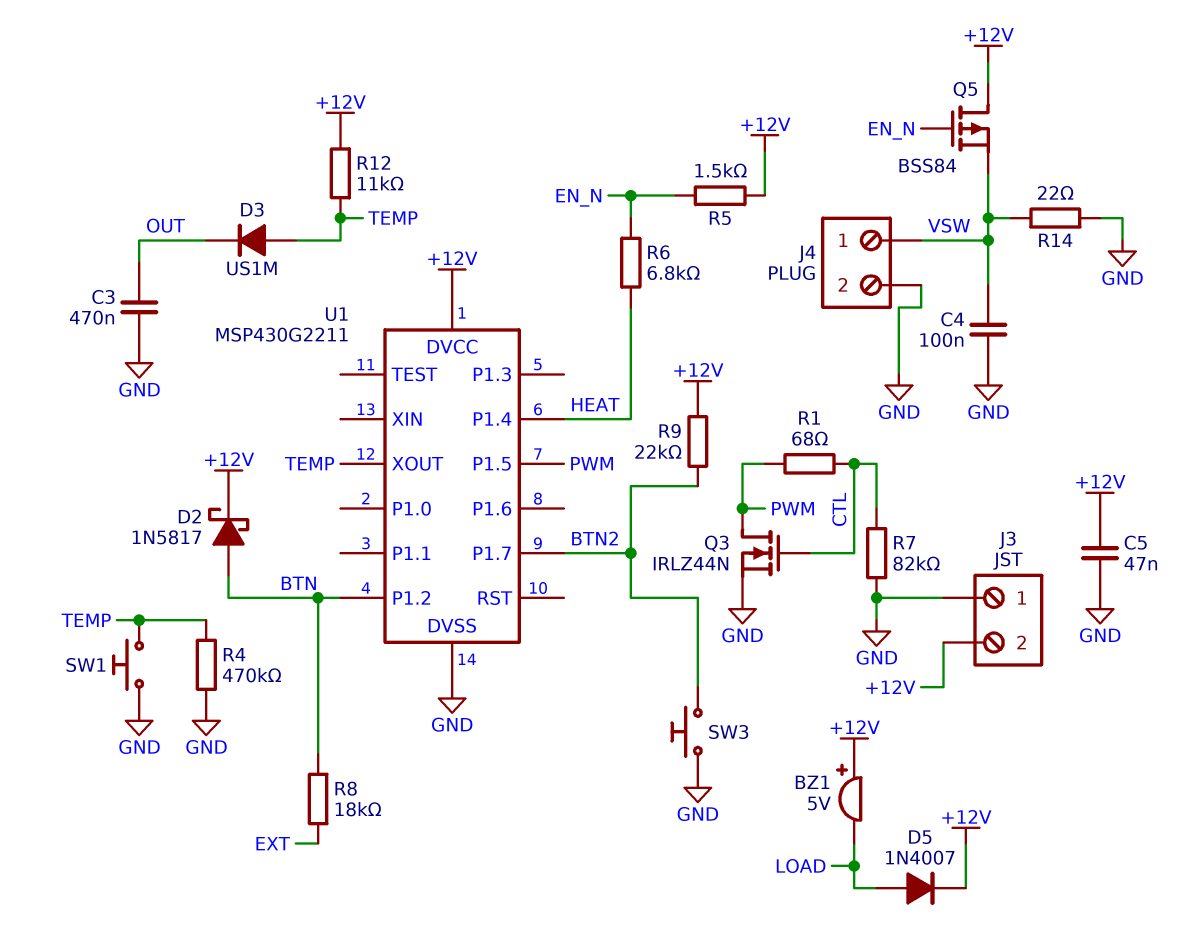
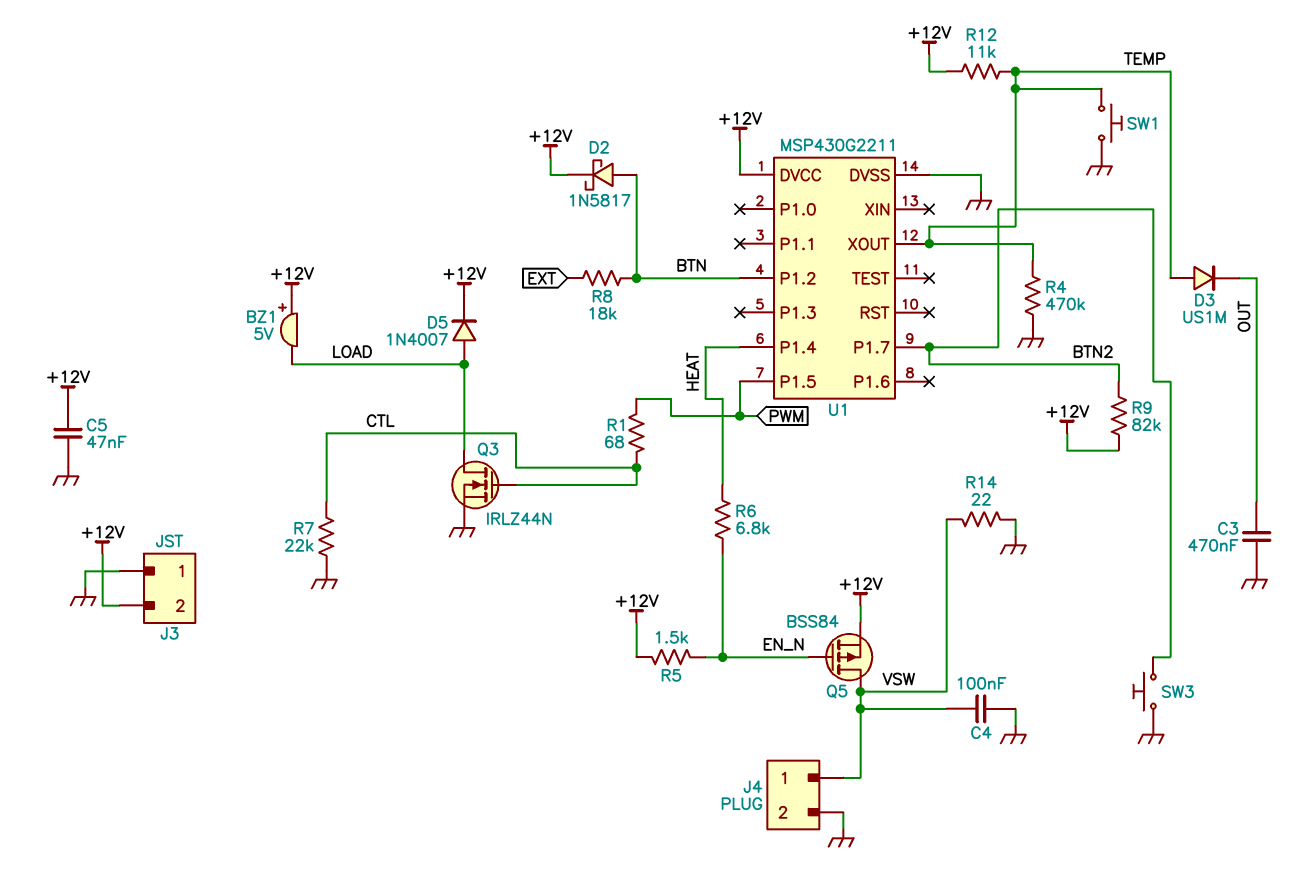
Q3: NMOS IRLZ44N (G CTL, D PWM, S GND) -> NMOS IRLZ44N (G CTL, D LOAD, S GND)
Q5: PMOS BSS84 (G EN_N, D +12V, S VSW) -> PMOS BSS84 (G EN_N, D VSW, S +12V)
R7: 82k (CTL, GND) -> 22k (CTL, GND)
R9: 22k (+12V, BTN2) -> 82k (+12V, BTN2)

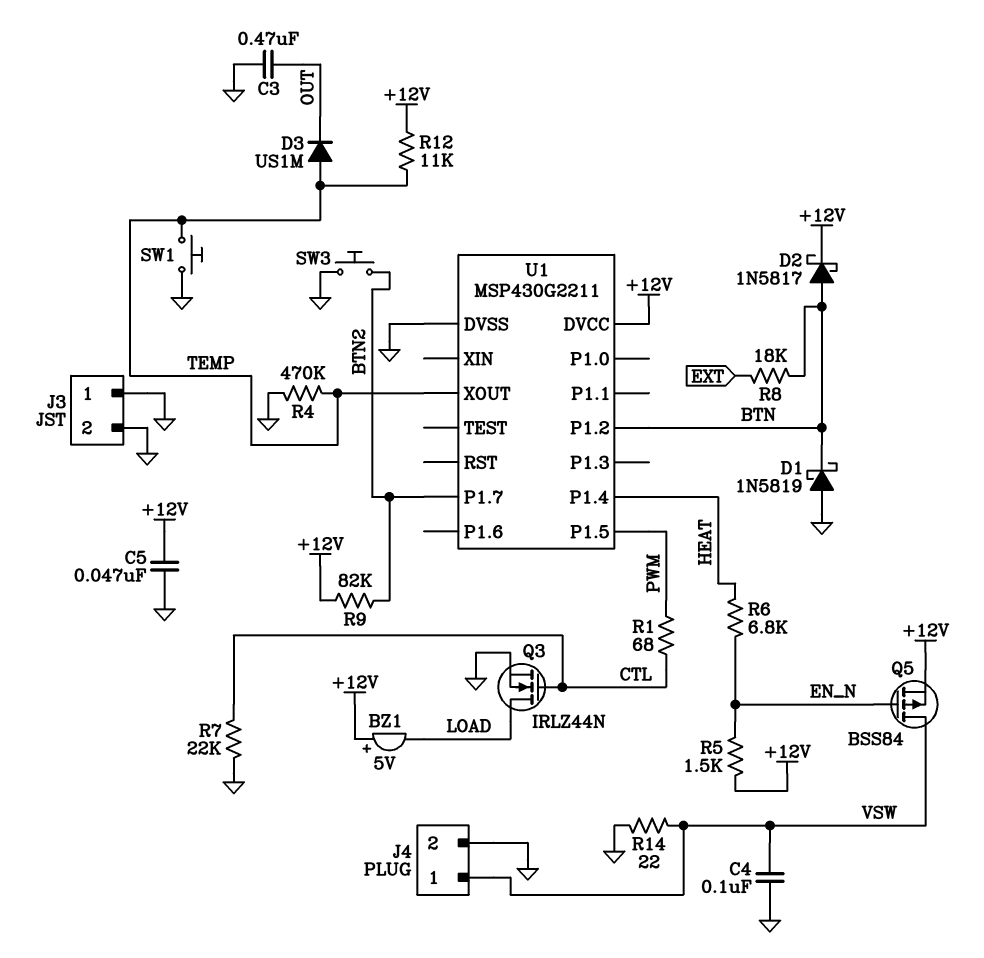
D1: none -> schottky 1N5819 (A GND, K BTN)
D5: diode 1N4007 (A LOAD, K +12V) -> none
J3 pin 2: +12V -> GND

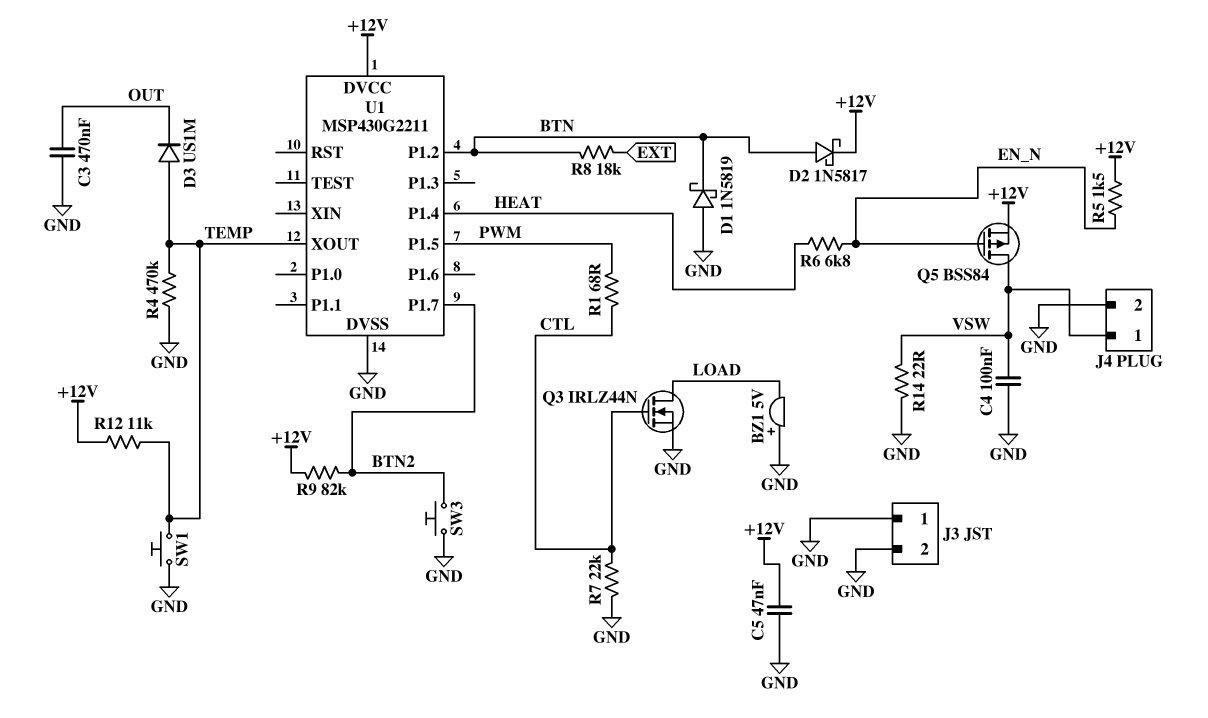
BZ1: buzzer 5V (plus +12V, minus LOAD) -> buzzer 5V (plus GND, minus LOAD)

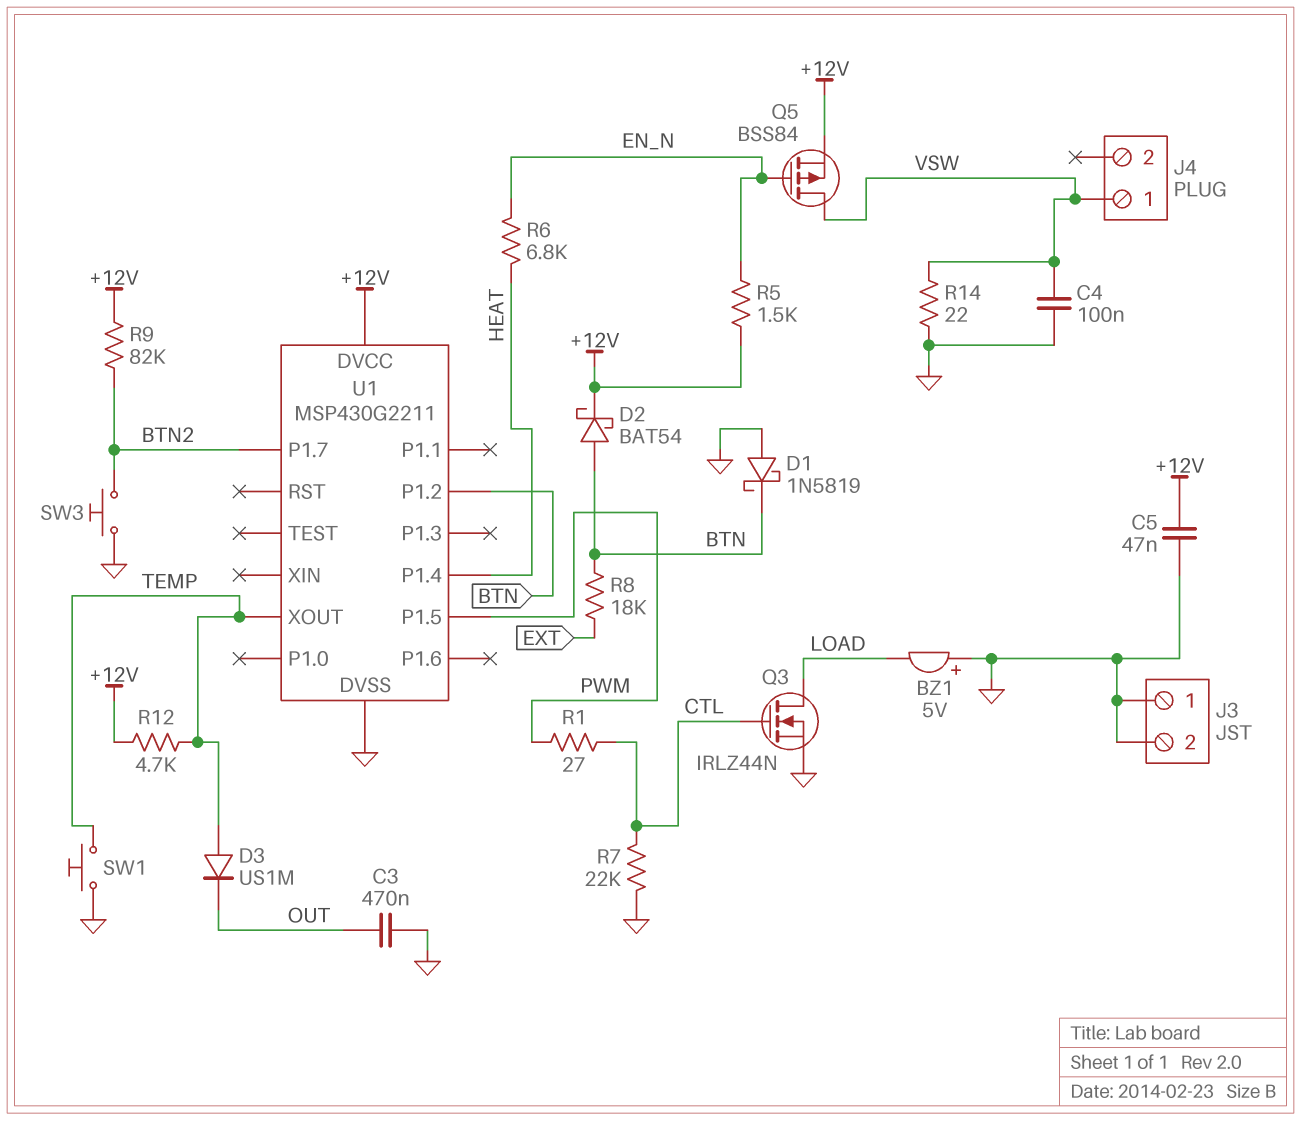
D2: schottky 1N5817 (A BTN, K +12V) -> schottky BAT54 (A BTN, K +12V)
J4 pin 2: GND -> none
R1: 68 (CTL, PWM) -> 27 (CTL, PWM)
R4: 470k (GND, TEMP) -> none
R12: 11k (+12V, TEMP) -> 4.7k (+12V, TEMP)

